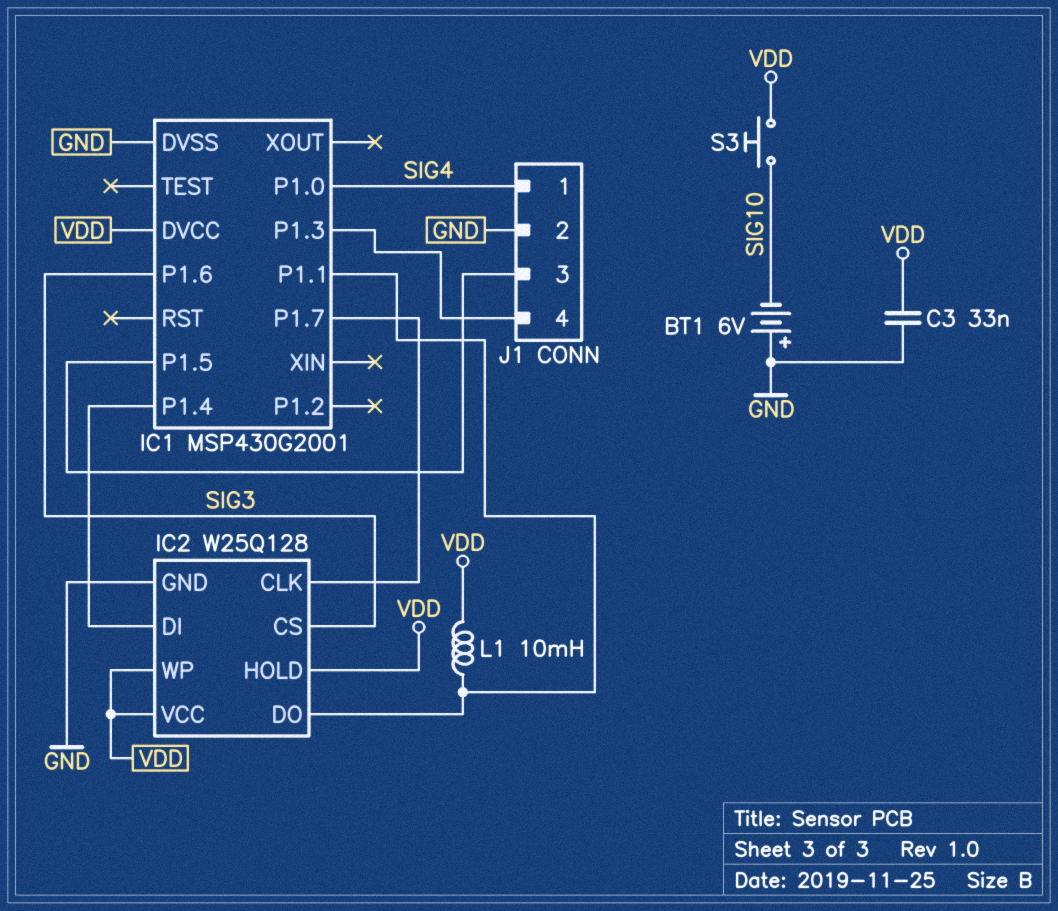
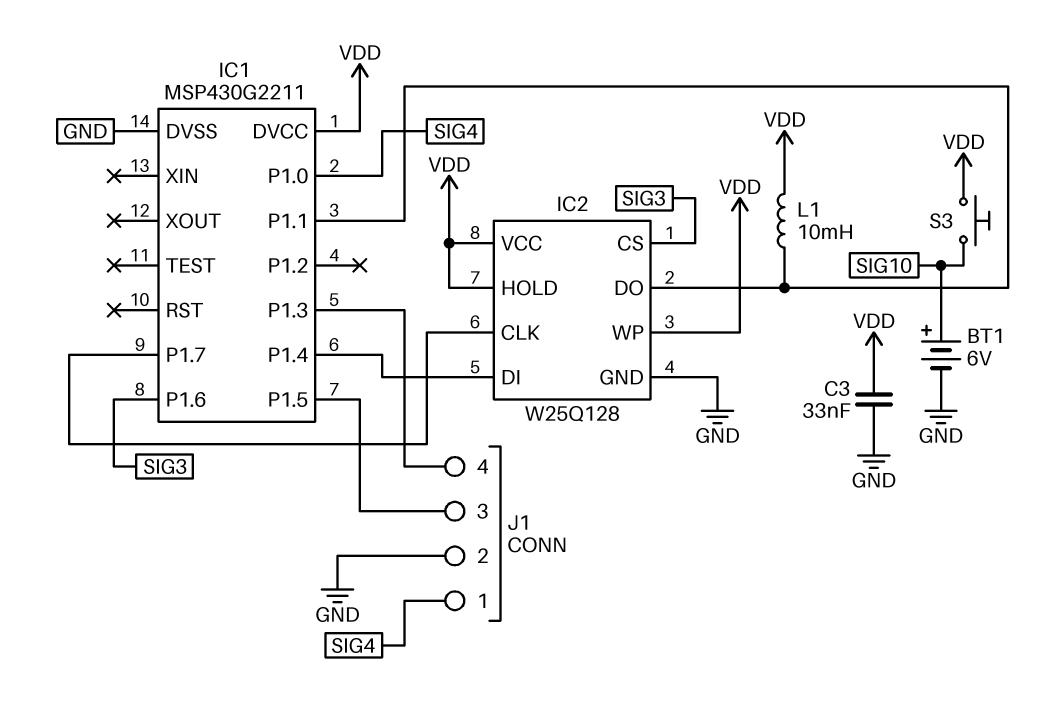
BT1: 6V (plus GND, minus SIG10) -> 6V (plus SIG10, minus GND)
IC1: MSP430G2001 -> MSP430G2211

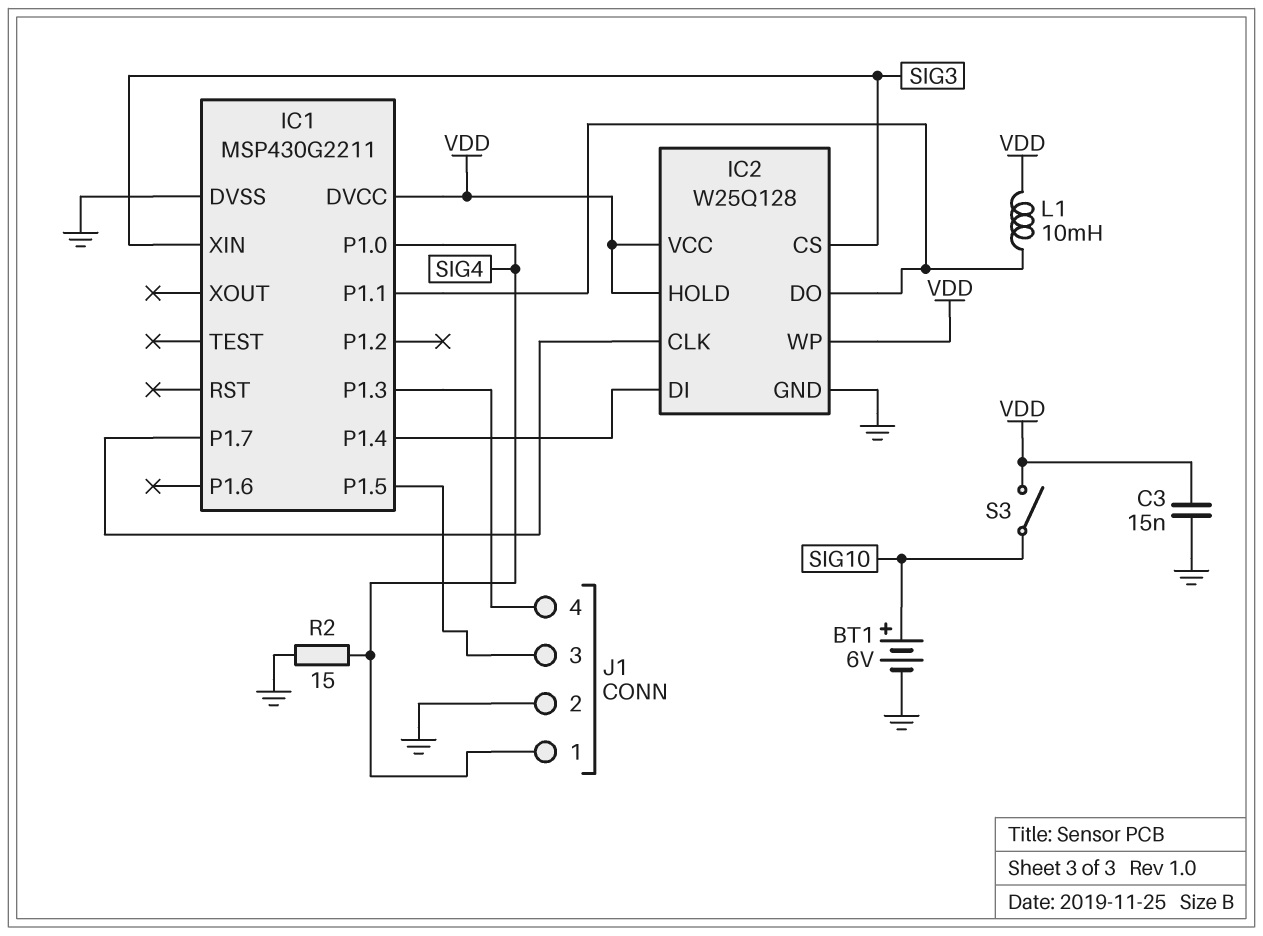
C3: 33nF (GND, VDD) -> 15nF (GND, VDD)
IC1 pin P1.6: SIG3 -> none
IC1 pin XIN: none -> SIG3
R2: none -> 15 (GND, SIG4)
S3: button (SIG10, VDD) -> switch (SIG10, VDD)

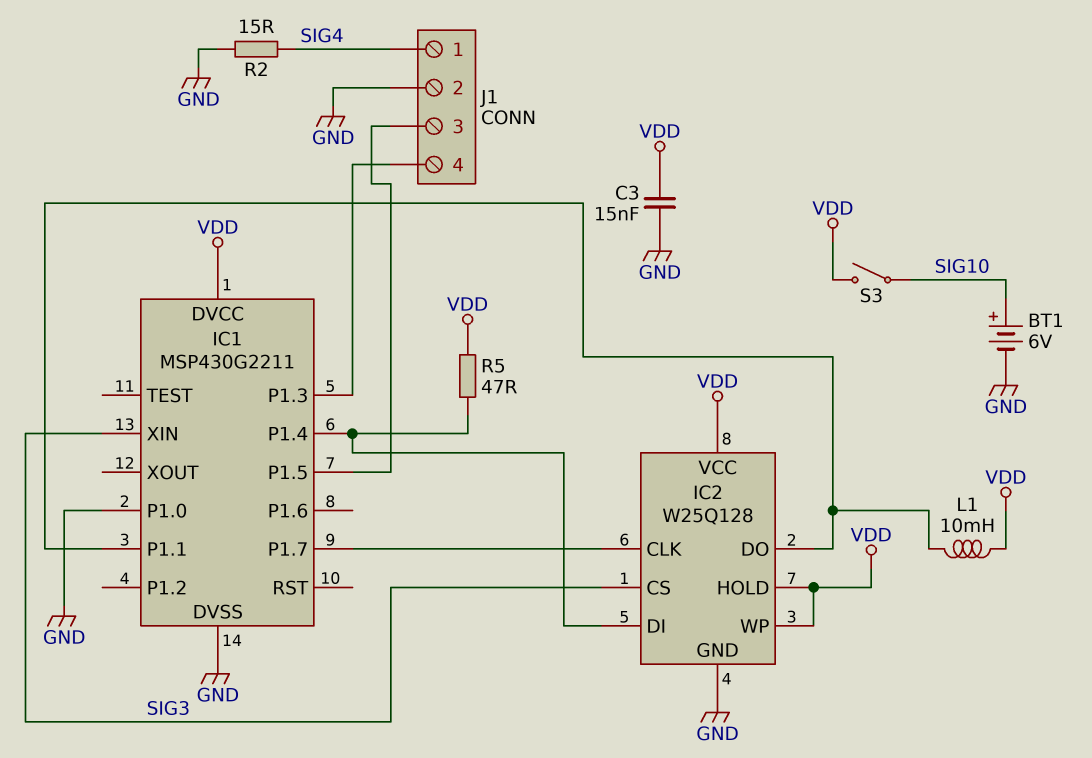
IC1 pin P1.0: SIG4 -> GND
R5: none -> 47 (IC1/P1.4, VDD)

